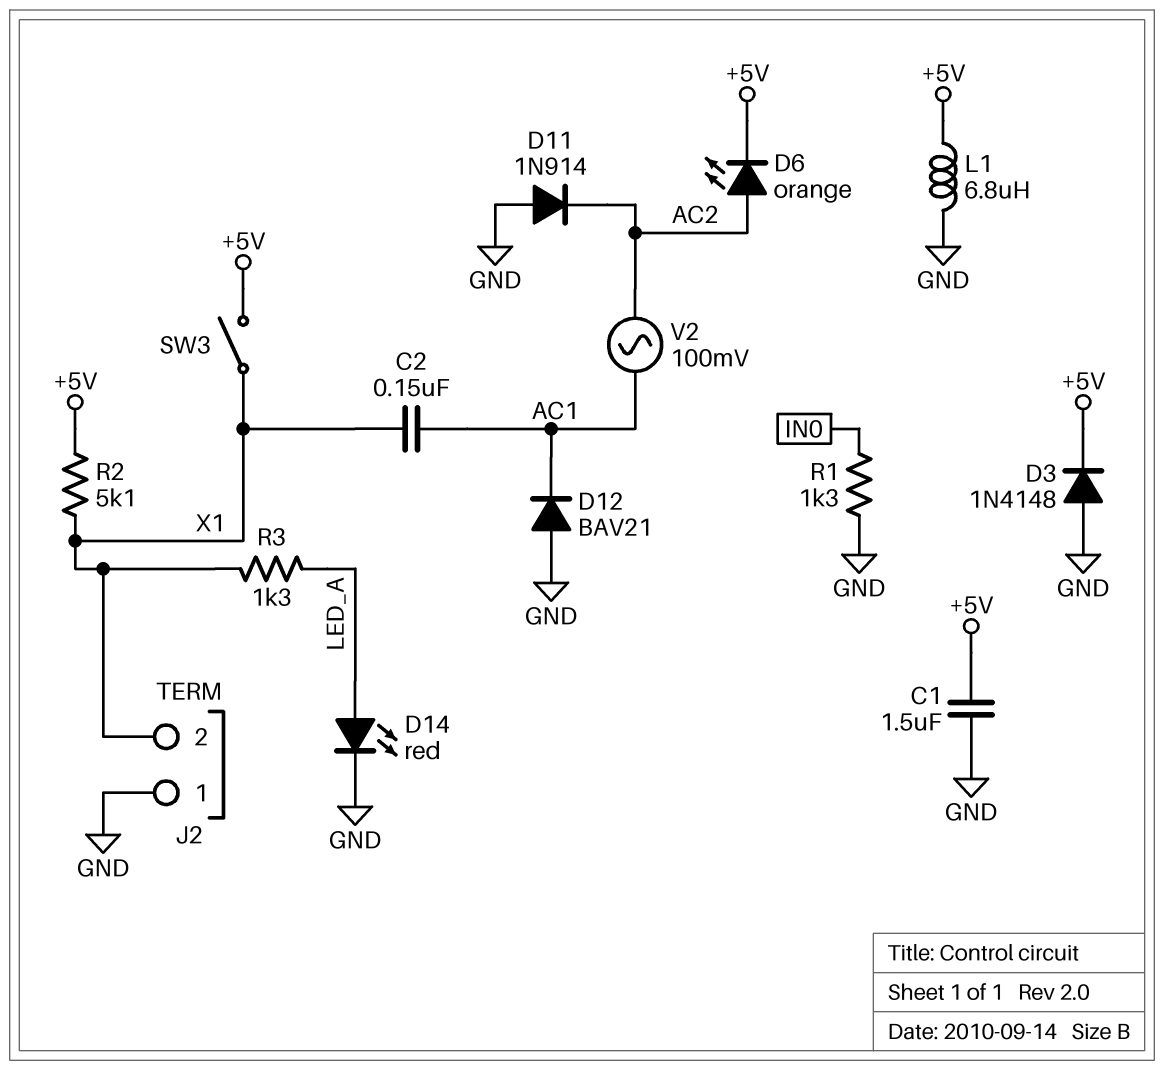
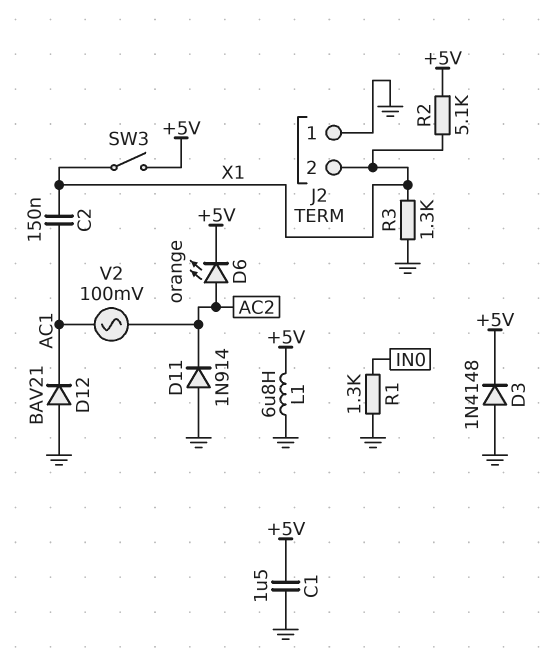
D14: LED red (A LED_A, K GND) -> none
R3: 1.3k (LED_A, X1) -> 1.3k (GND, X1)

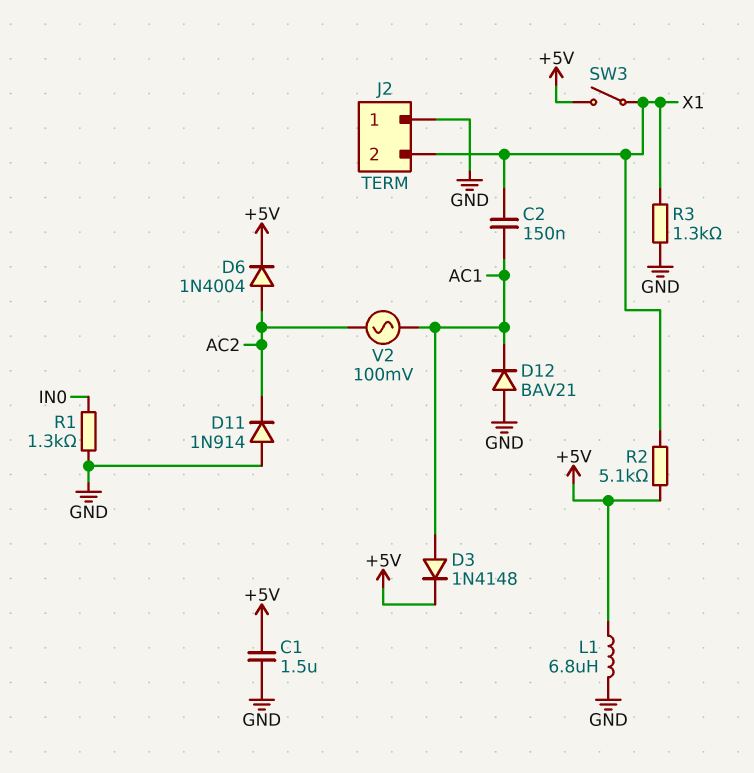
D3: diode 1N4148 (A GND, K +5V) -> diode 1N4148 (A AC1, K +5V)
D6: LED orange (A AC2, K +5V) -> diode 1N4004 (A AC2, K +5V)

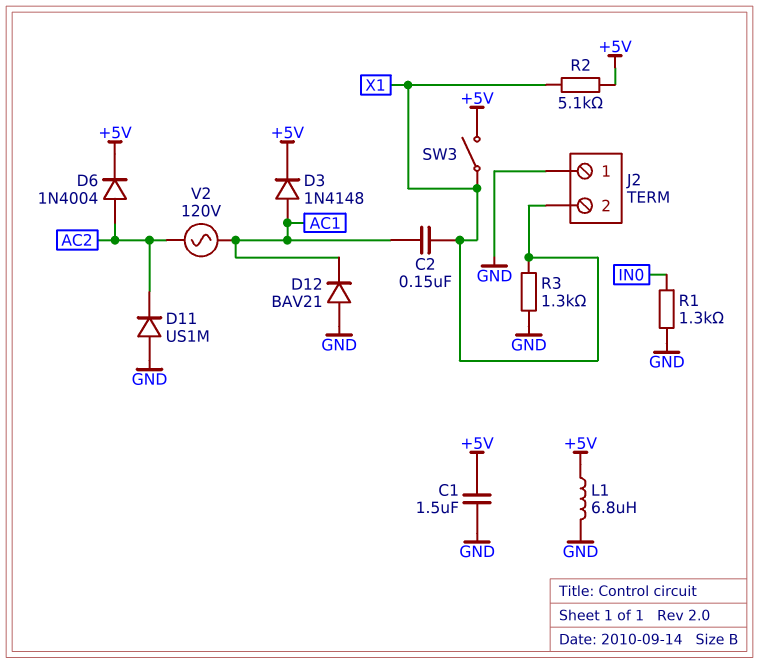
D11: diode 1N914 (A GND, K AC2) -> diode US1M (A GND, K AC2)
V2: AC 100mV (AC1, AC2) -> AC 120V (AC1, AC2)

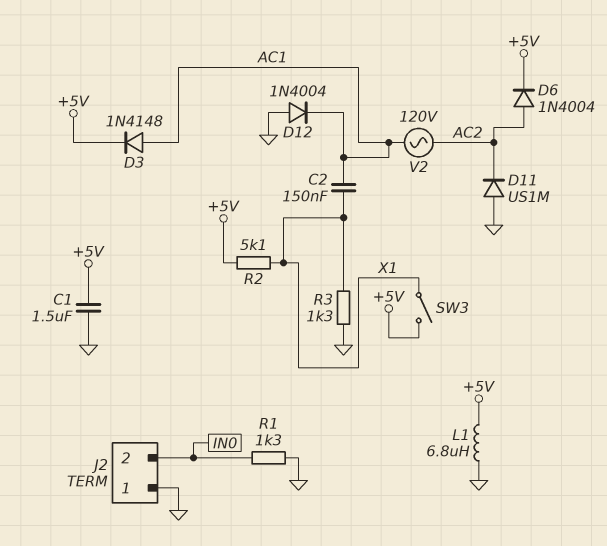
D12: diode BAV21 (A GND, K AC1) -> diode 1N4004 (A GND, K AC1)
J2 pin 2: X1 -> IN0

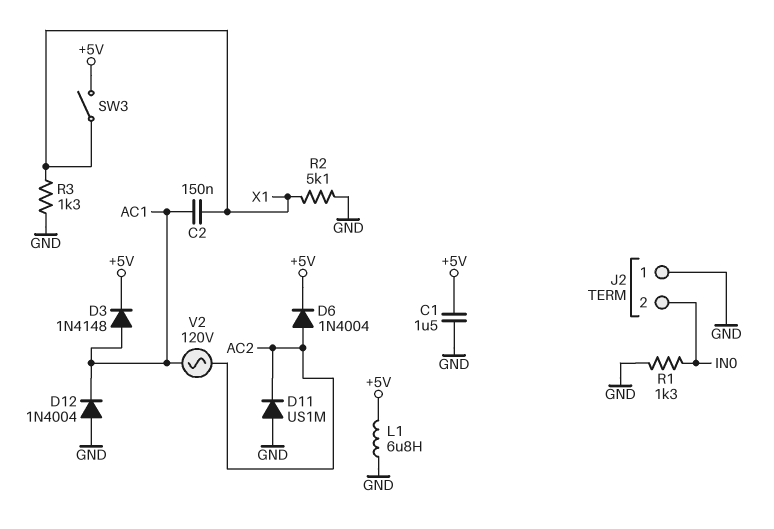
R2: 5.1k (+5V, X1) -> 5.1k (GND, X1)

